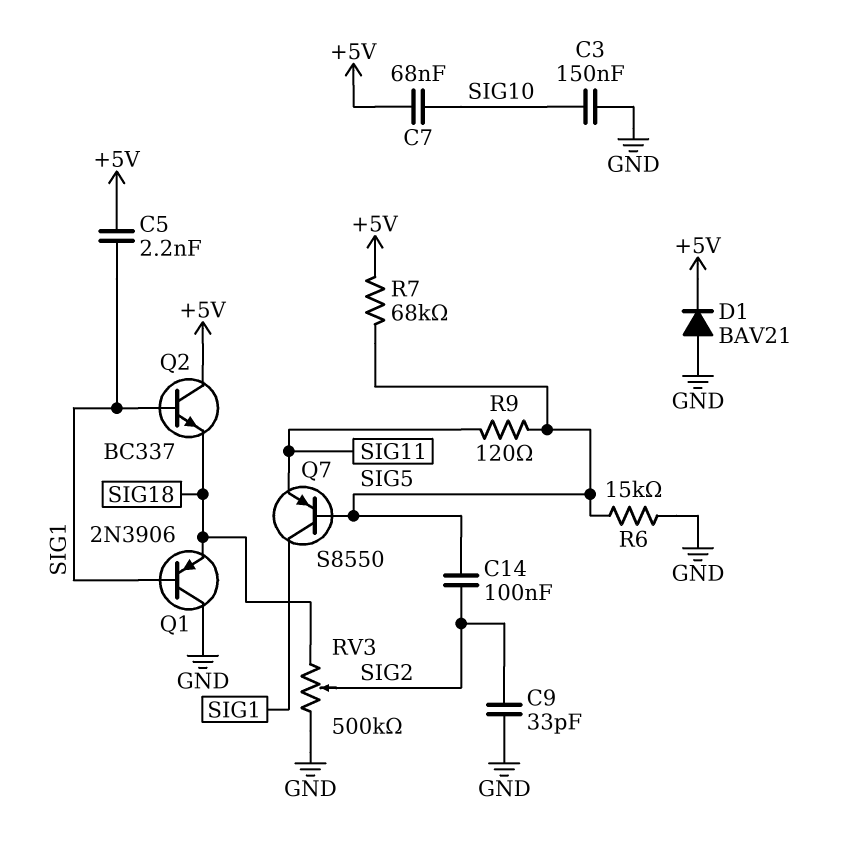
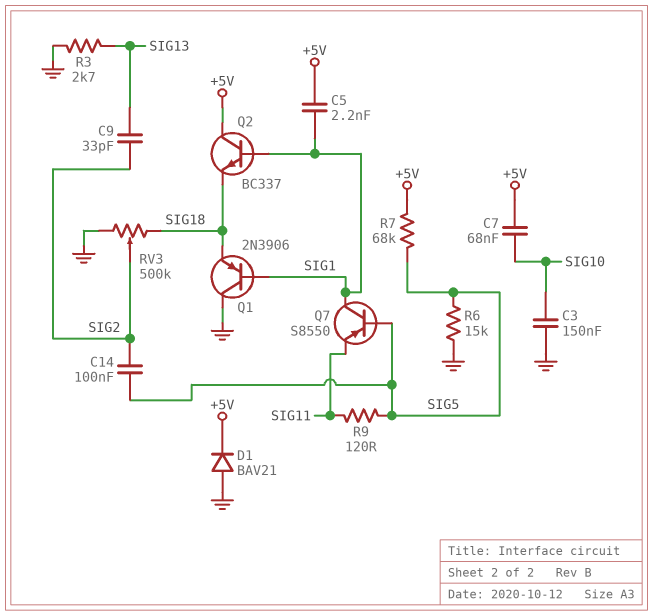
C9: 33pF (GND, SIG2) -> 33pF (SIG2, SIG13)
R3: none -> 2.7k (GND, SIG13)

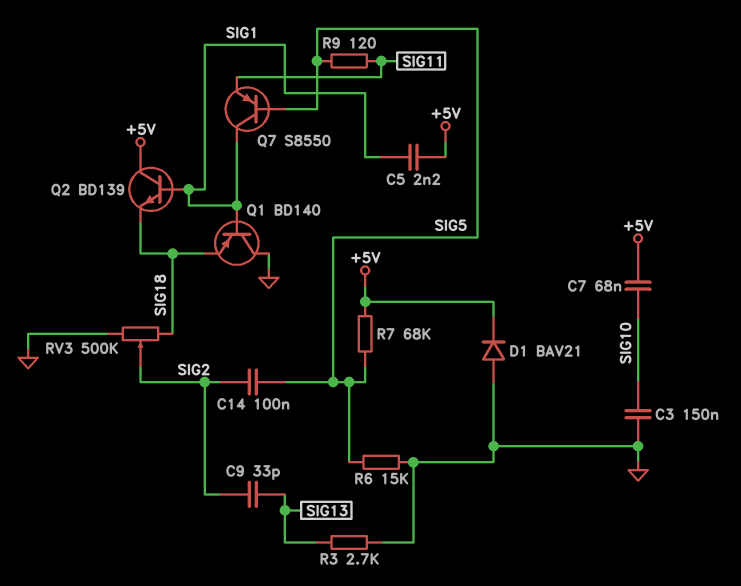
Q1: PNP 2N3906 (B SIG1, C GND, E SIG18) -> PNP BD140 (B SIG1, C GND, E SIG18)
Q2: NPN BC337 (B SIG1, C +5V, E SIG18) -> NPN BD139 (B SIG1, C +5V, E SIG18)

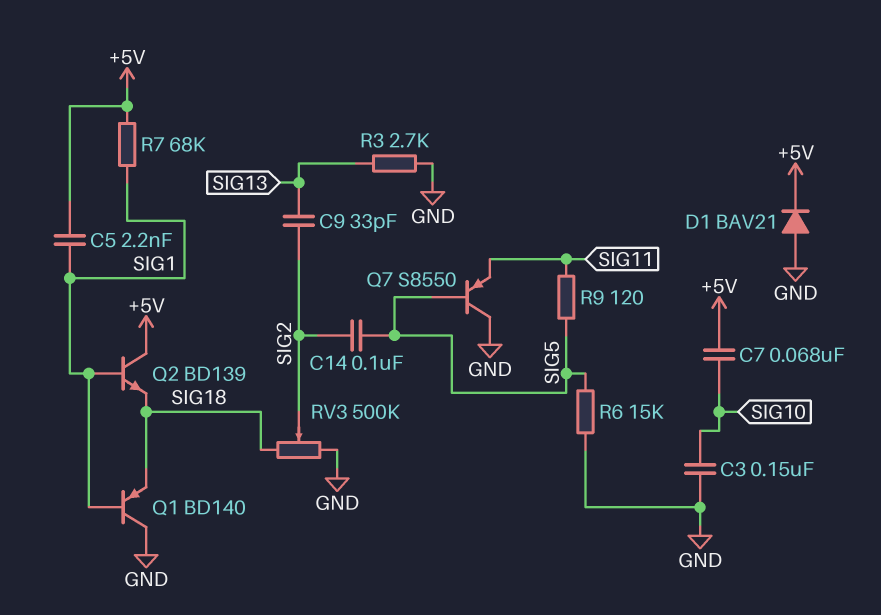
Q7: PNP S8550 (B SIG5, C SIG1, E SIG11) -> PNP S8550 (B SIG5, C GND, E SIG11)
R7: 68k (+5V, SIG5) -> 68k (+5V, SIG1)

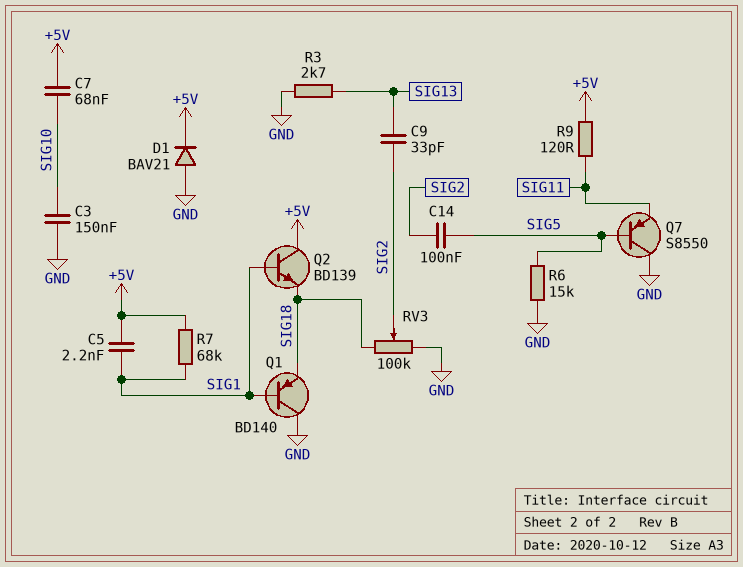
R9: 120 (SIG5, SIG11) -> 120 (+5V, SIG11)
RV3: 500k (GND, SIG18, wiper SIG2) -> 100k (GND, SIG18, wiper SIG2)

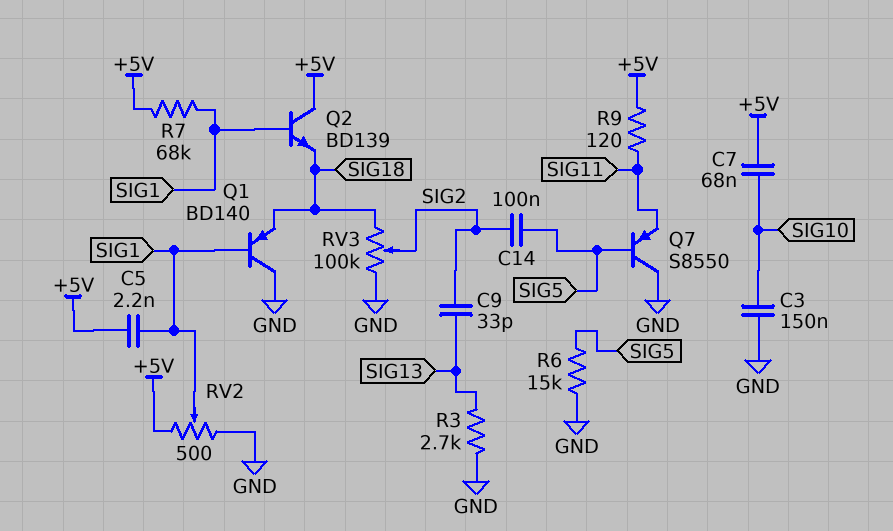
D1: diode BAV21 (A GND, K +5V) -> none
RV2: none -> 500 (+5V, GND, wiper SIG1)

